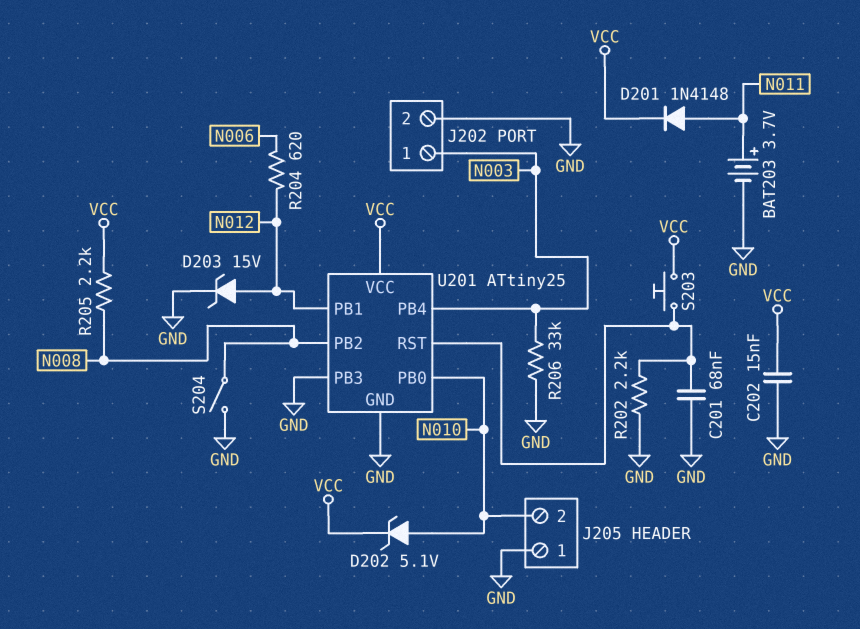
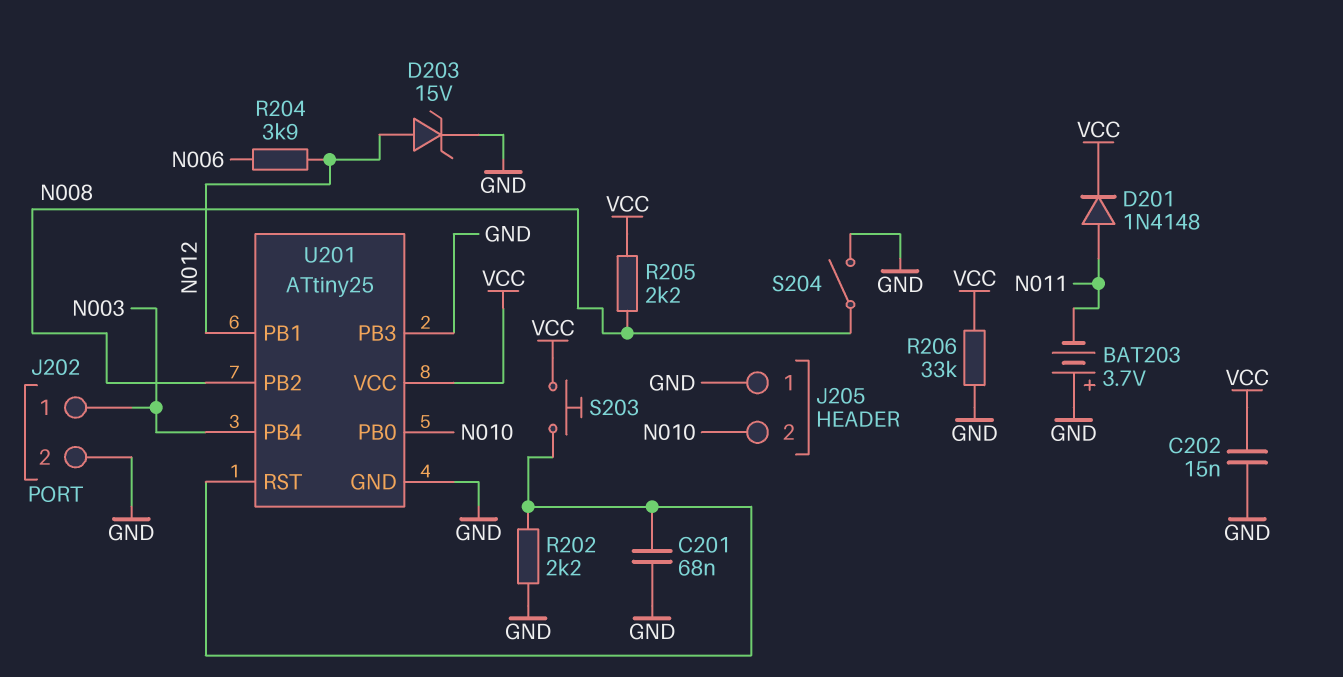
BAT203: 3.7V (plus N011, minus GND) -> 3.7V (plus GND, minus N011)
D202: zener 5.1V (A N010, K VCC) -> none
R204: 620 (N006, N012) -> 3.9k (N006, N012)
R206: 33k (GND, N003) -> 33k (GND, VCC)

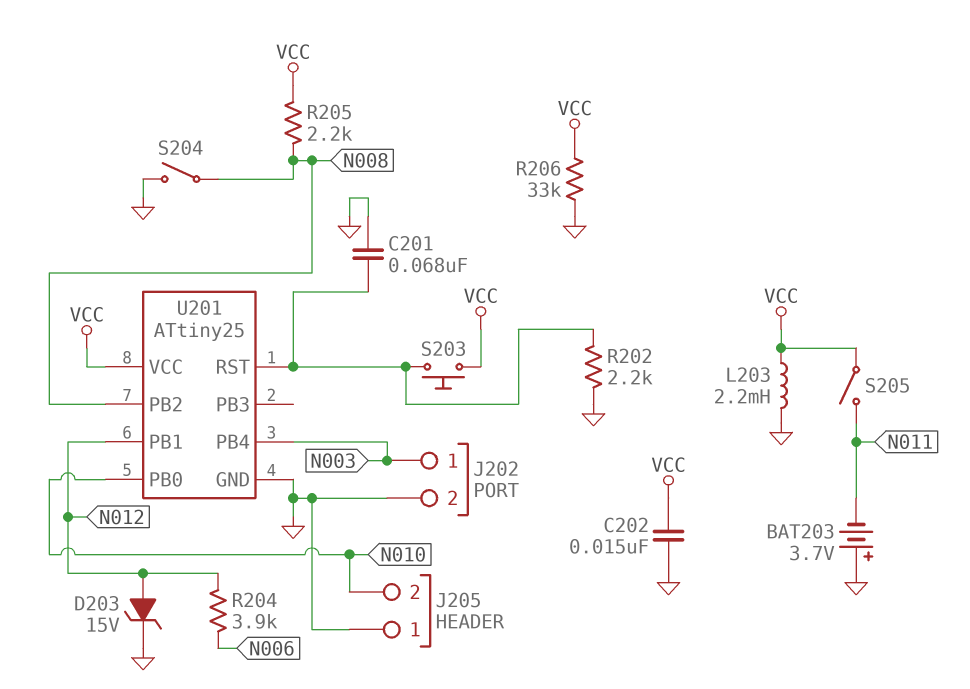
D201: diode 1N4148 (A N011, K VCC) -> none
L203: none -> 2.2mH (GND, VCC)
S205: none -> switch (N011, VCC)
U201 pin PB3: GND -> none

